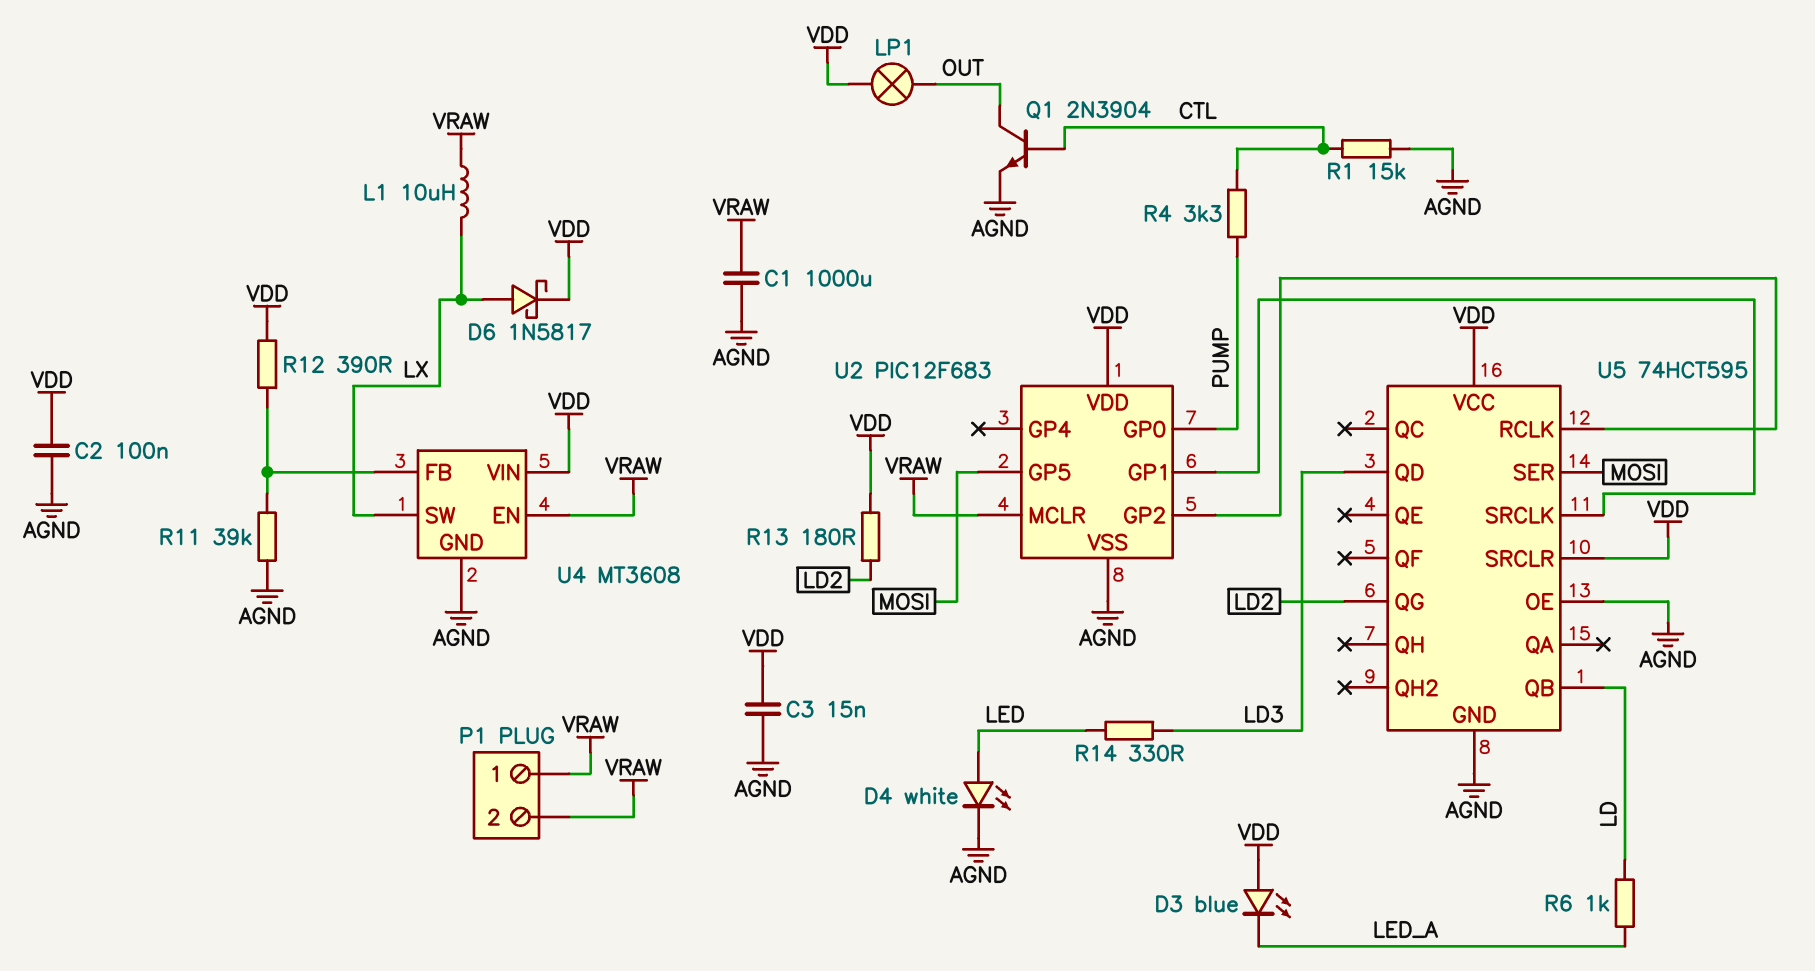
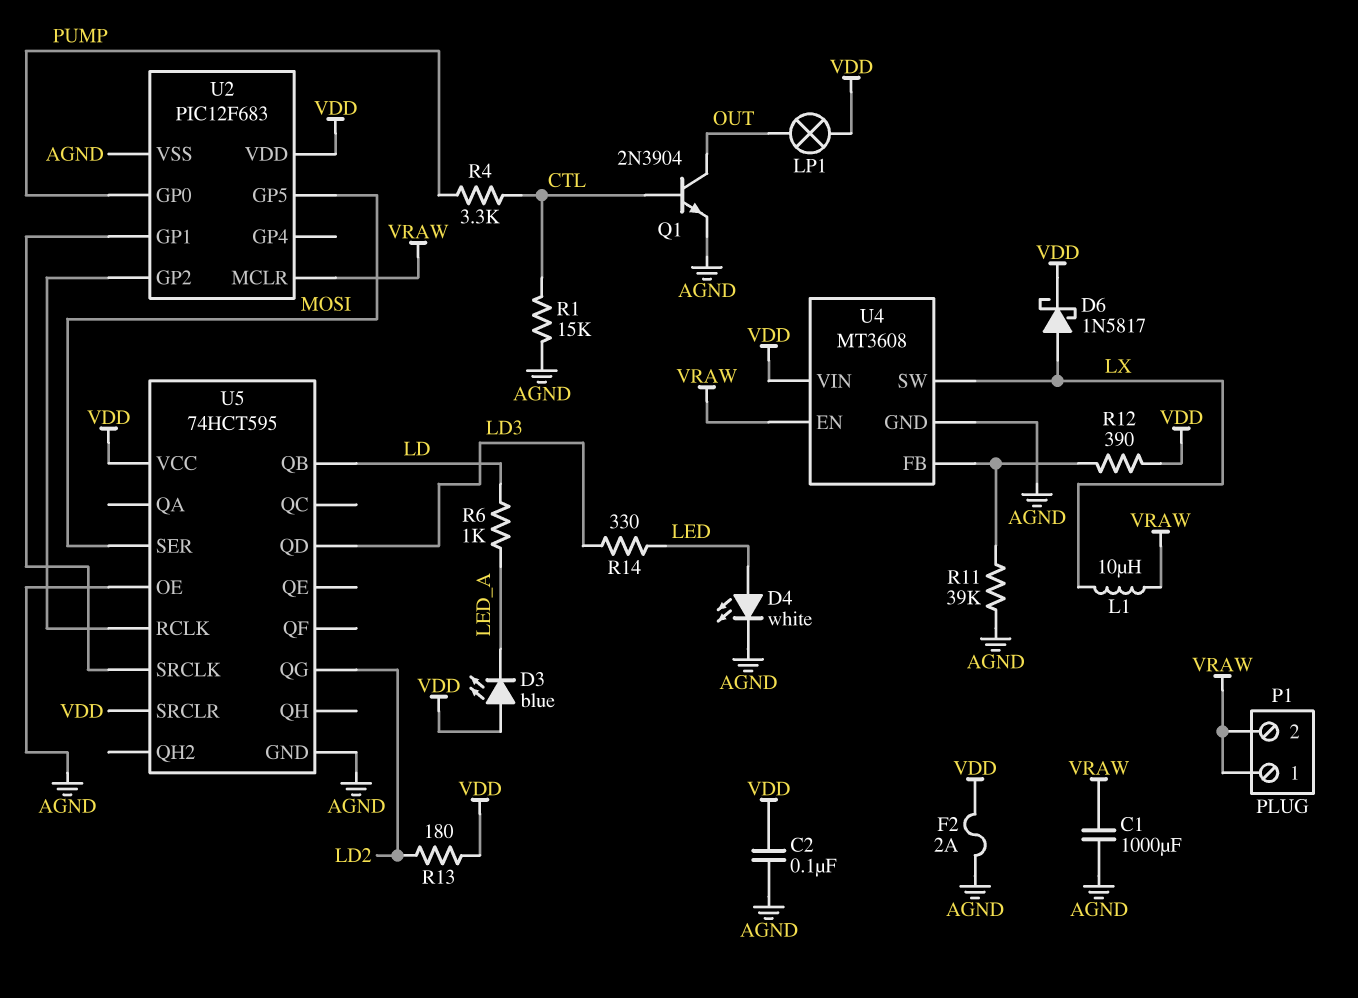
C3: 15nF (AGND, VDD) -> none
F2: none -> 2A (AGND, VDD)

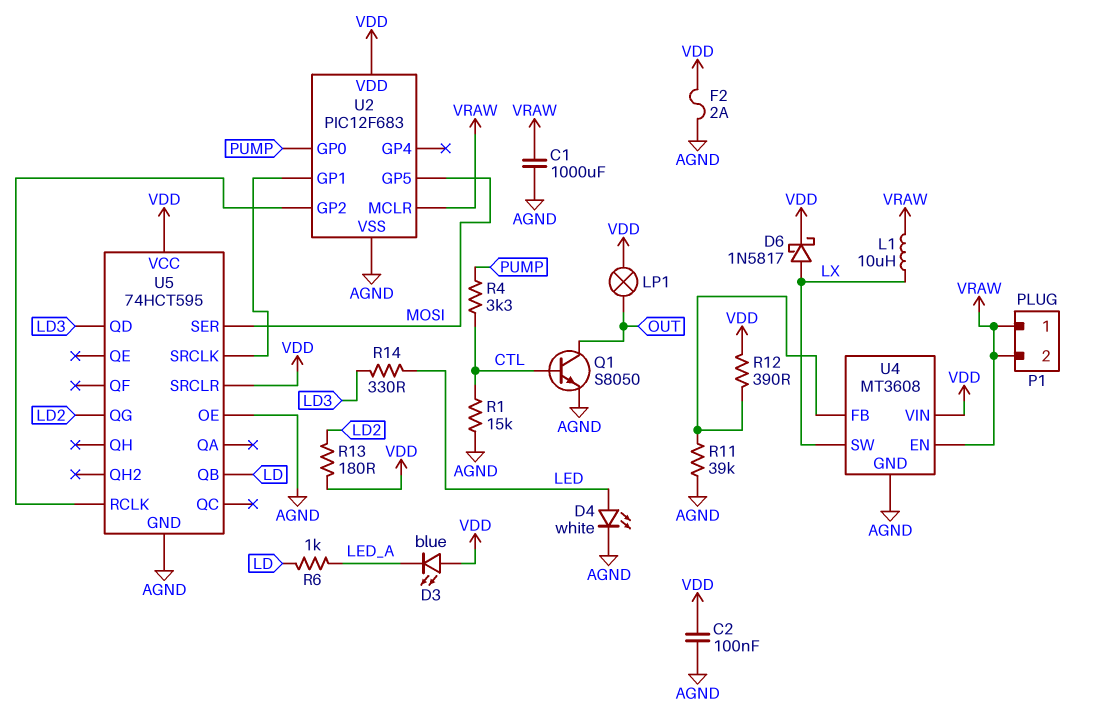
Q1: NPN 2N3904 (B CTL, C OUT, E AGND) -> NPN S8050 (B CTL, C OUT, E AGND)

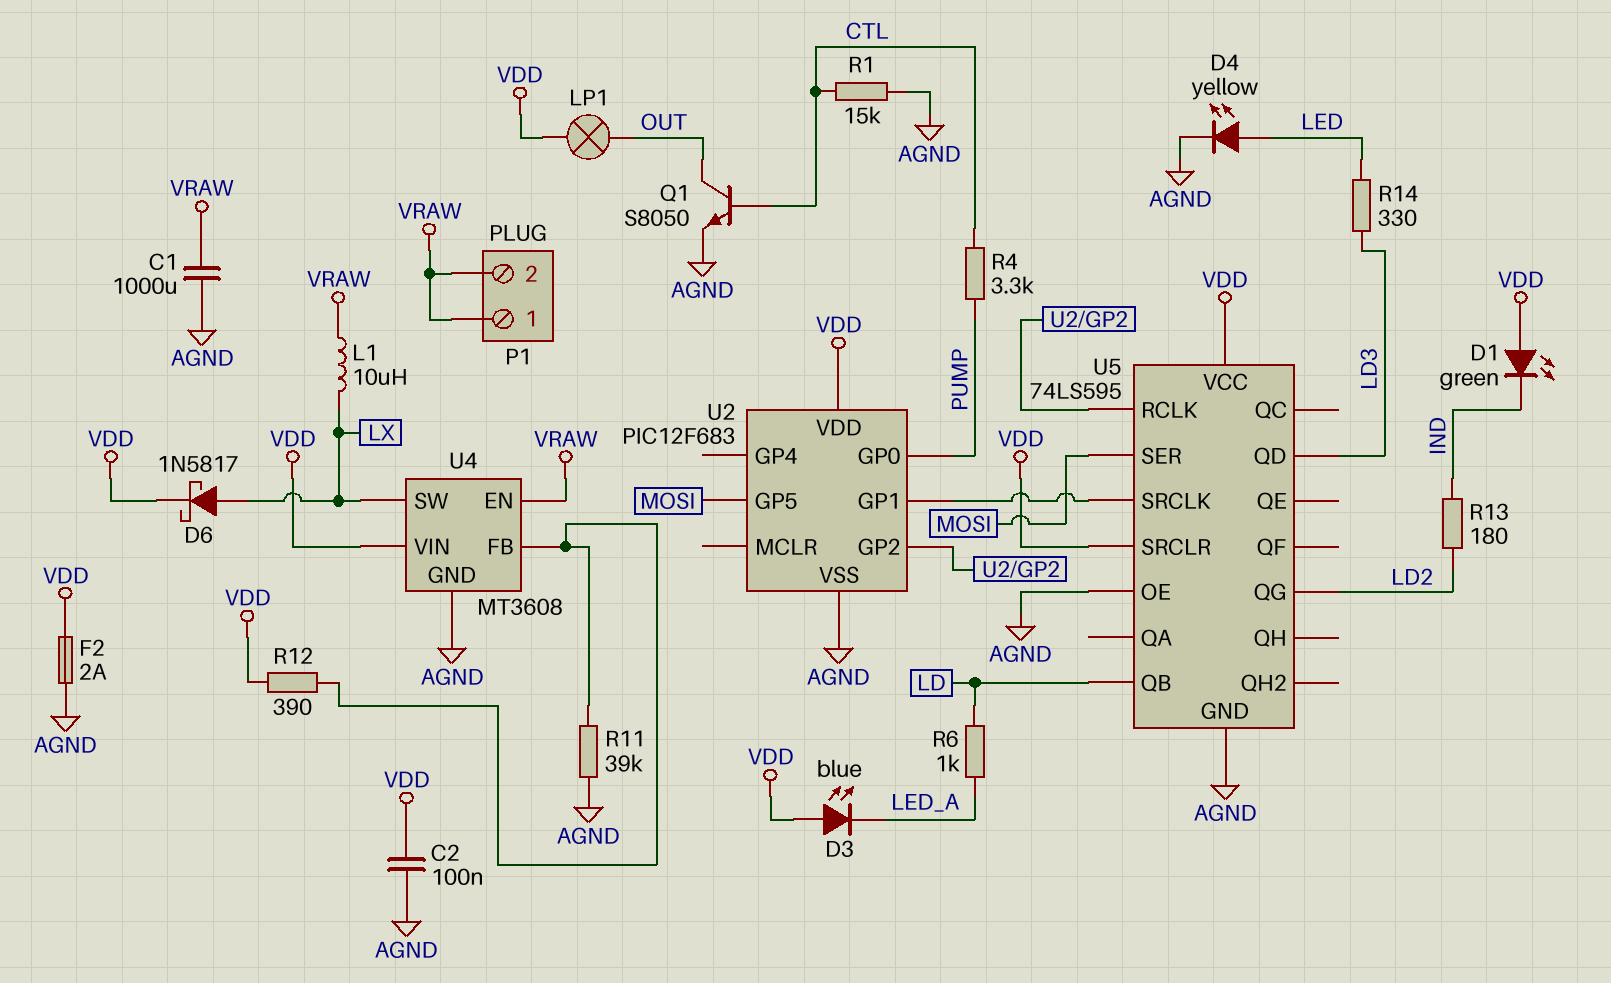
D1: none -> LED green (A VDD, K IND)
D4: LED white (A LED, K AGND) -> LED yellow (A LED, K AGND)
R13: 180 (LD2, VDD) -> 180 (IND, LD2)
U2 pin MCLR: VRAW -> none
U5: 74HCT595 -> 74LS595

